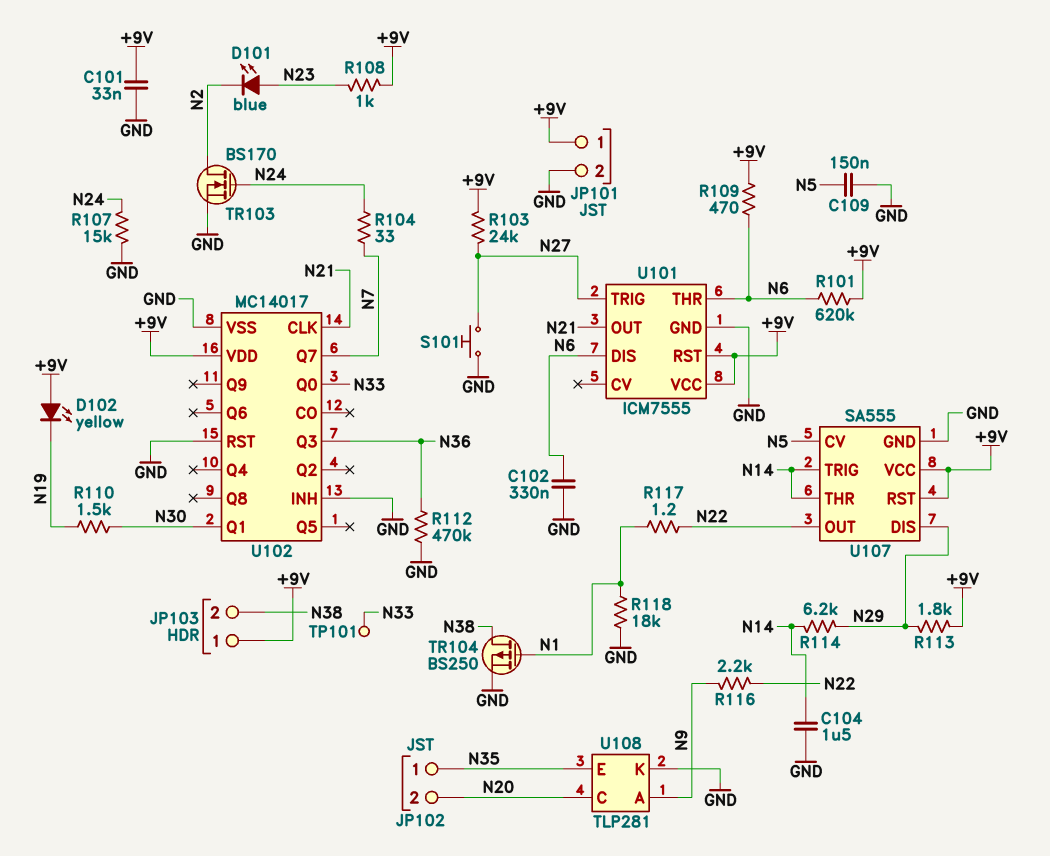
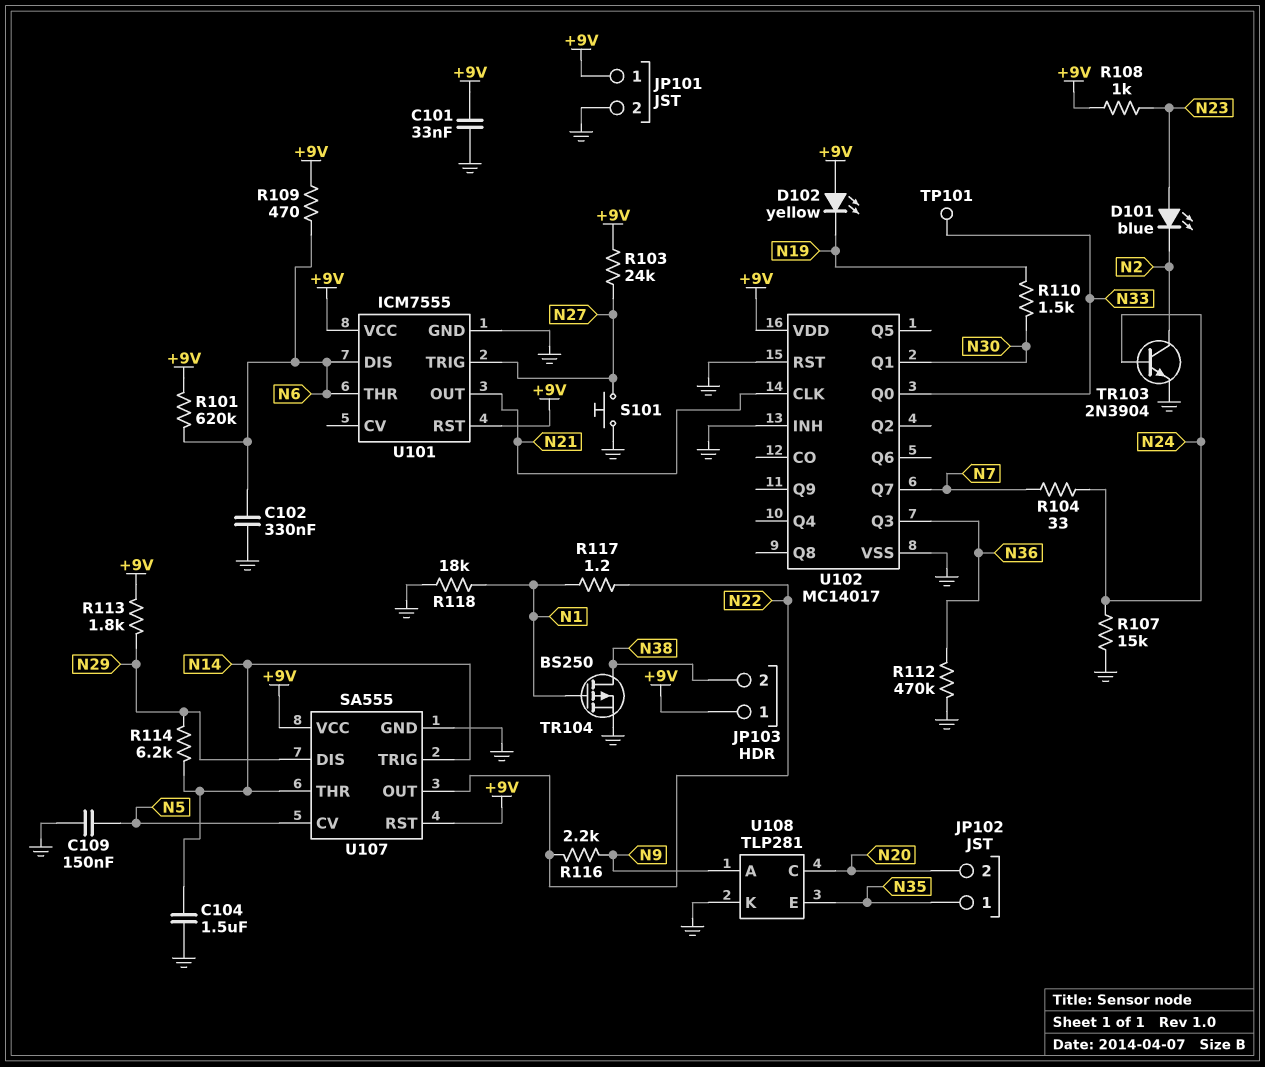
TR103: NMOS BS170 (G N24, D N2, S GND) -> NPN 2N3904 (B N24, C N2, E GND)

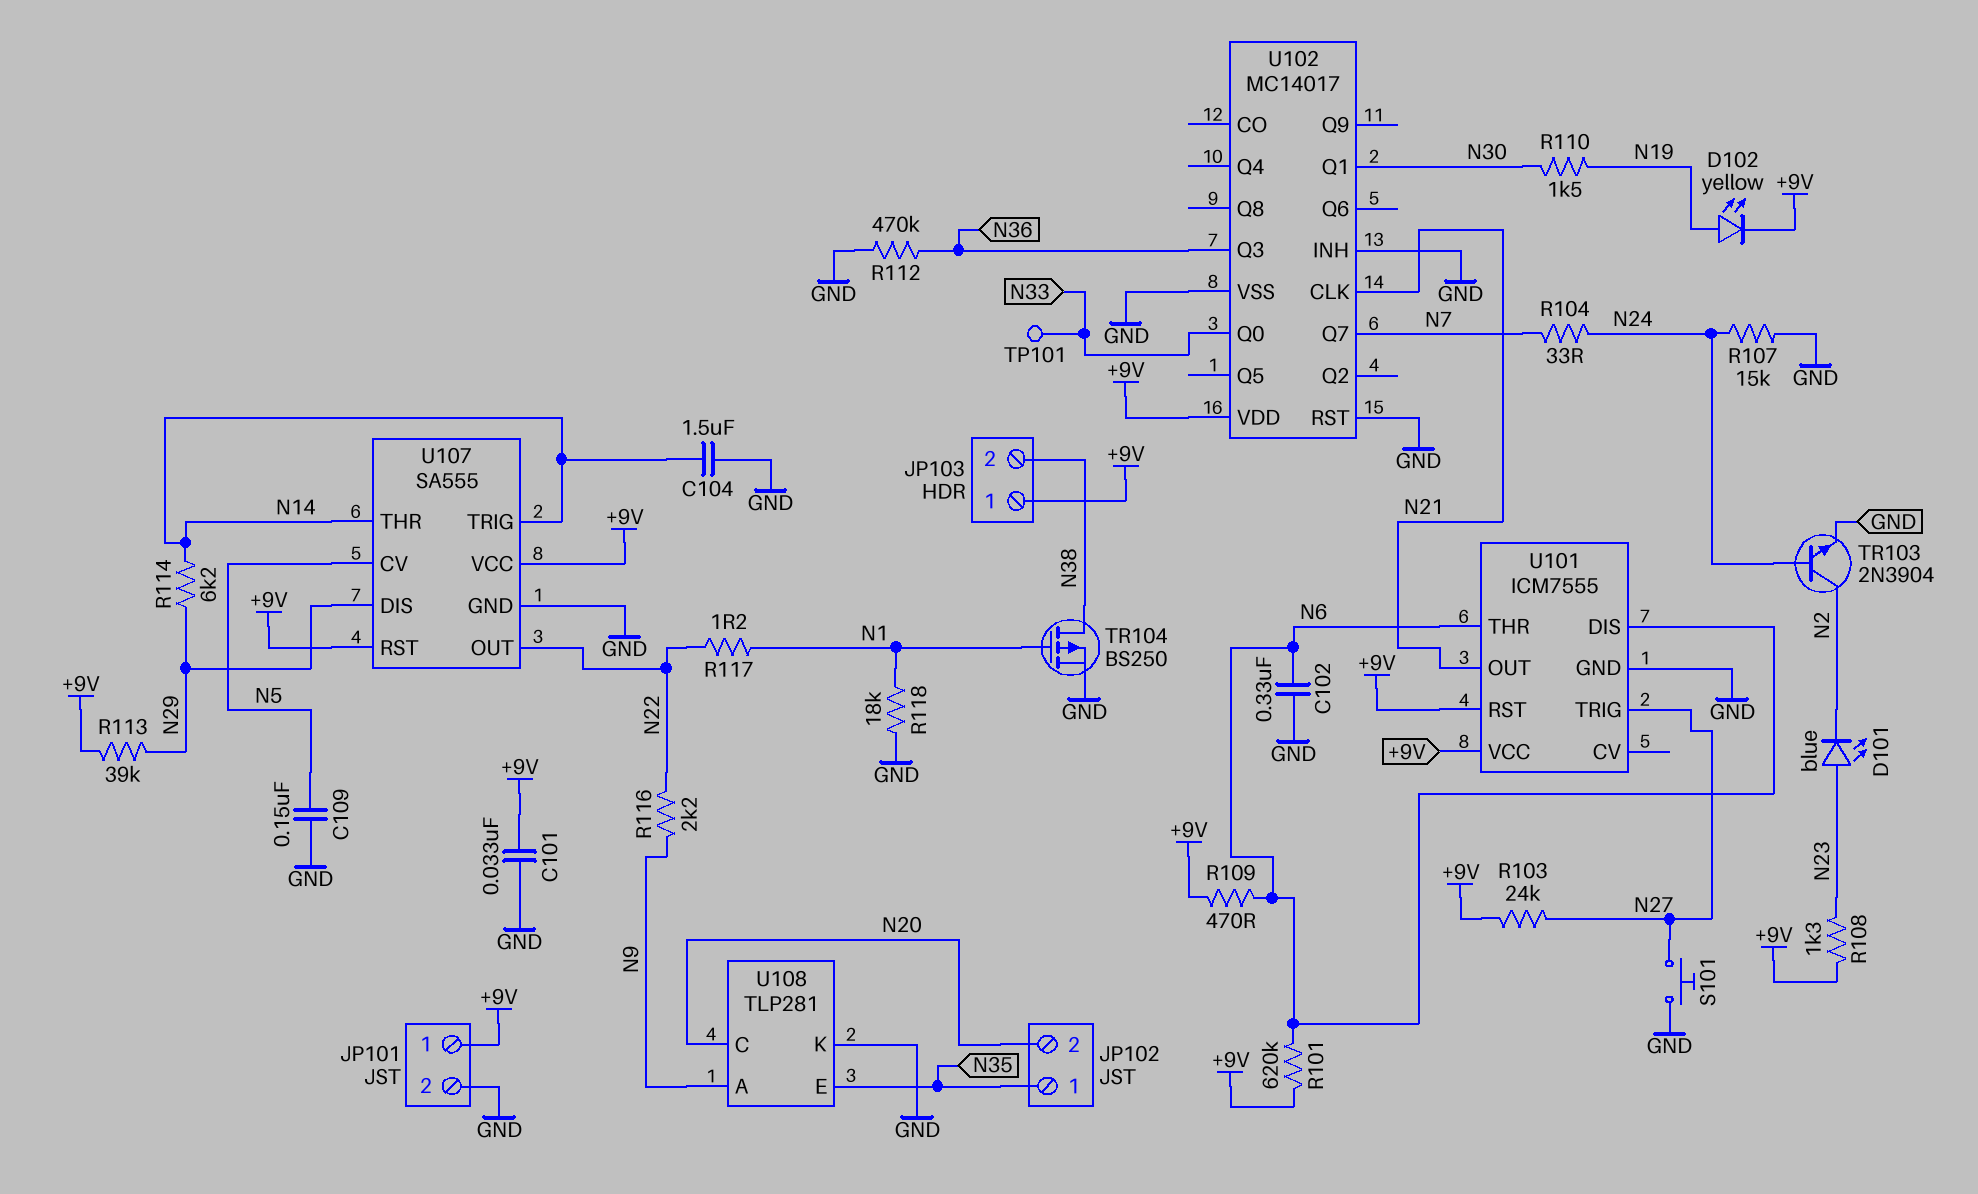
D102: LED yellow (A +9V, K N19) -> LED yellow (A N19, K +9V)
R108: 1k (+9V, N23) -> 1.3k (+9V, N23)
R113: 1.8k (+9V, N29) -> 39k (+9V, N29)

